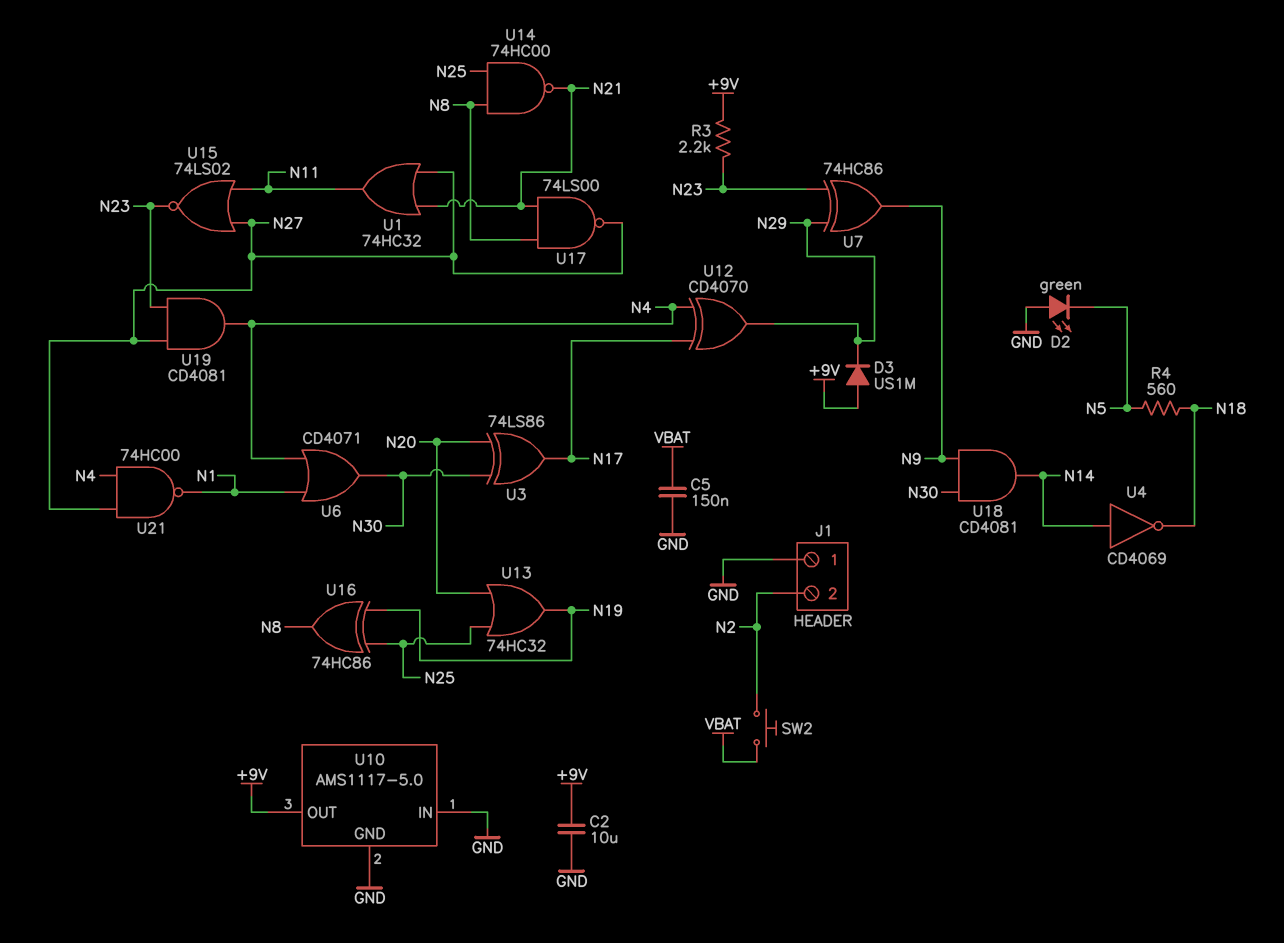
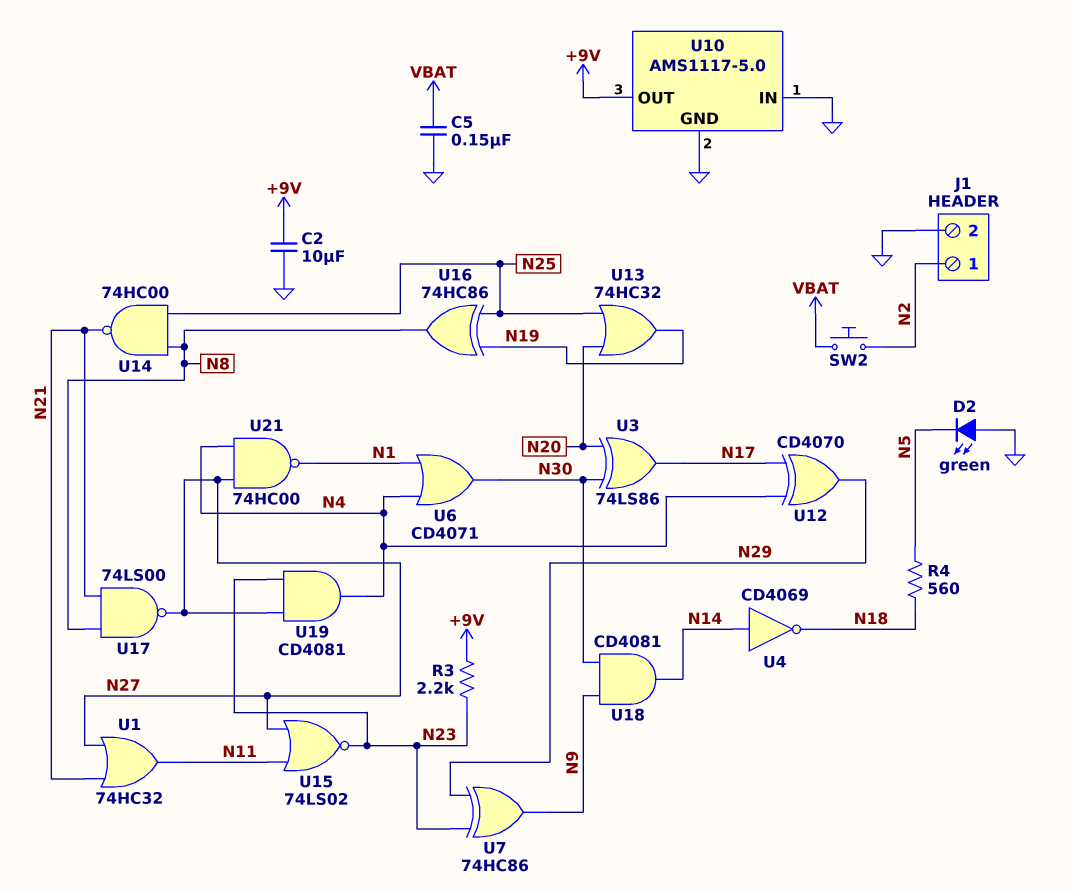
D3: diode US1M (A +9V, K N29) -> none
J1 pin 1: GND -> N2
J1 pin 2: N2 -> GND

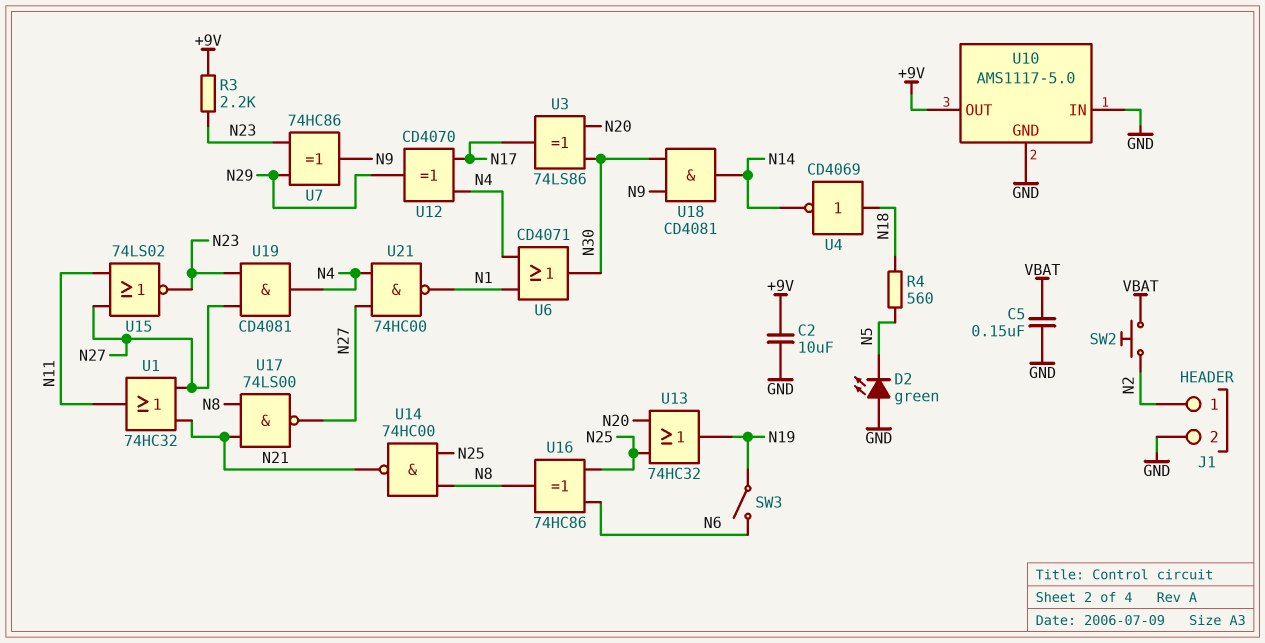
SW3: none -> switch (N6, N19)
U4: NOT CD4069 (in N14, out N18) -> NOT CD4069 (in N18, out N14)
U16: XOR 74HC86 (in N19, in N25, out N8) -> XOR 74HC86 (in N6, in N25, out N8)

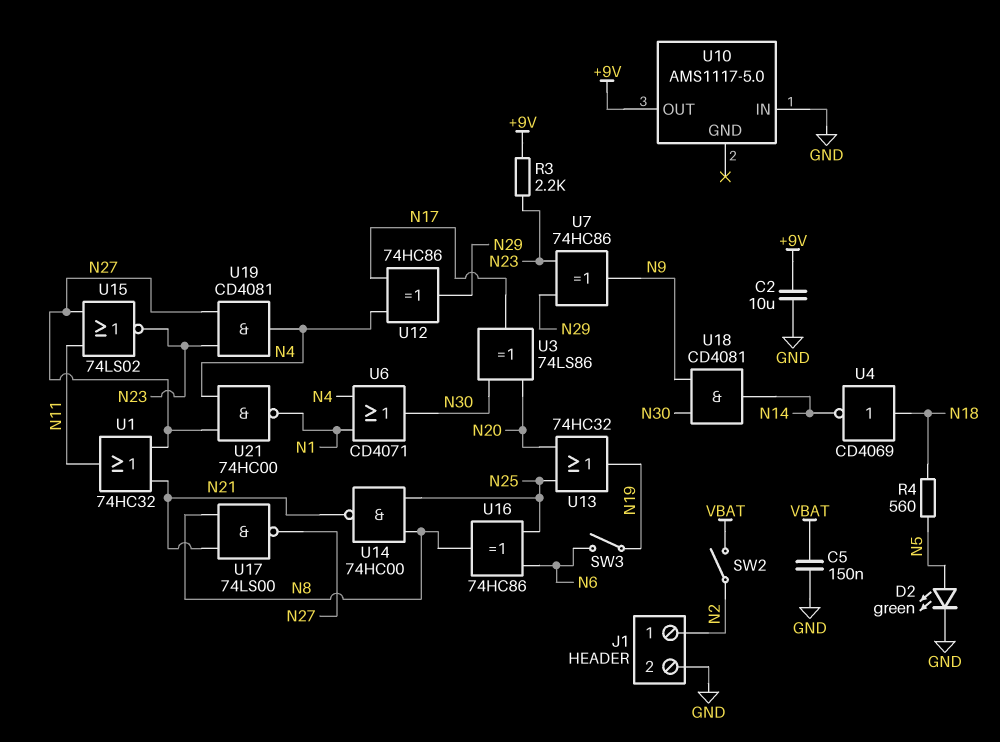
D2: LED green (A GND, K N5) -> LED green (A N5, K GND)
SW2: button (N2, VBAT) -> switch (N2, VBAT)
U10 pin GND: GND -> none
U12: XOR CD4070 (in N4, in N17, out N29) -> XOR 74HC86 (in N4, in N17, out N29)

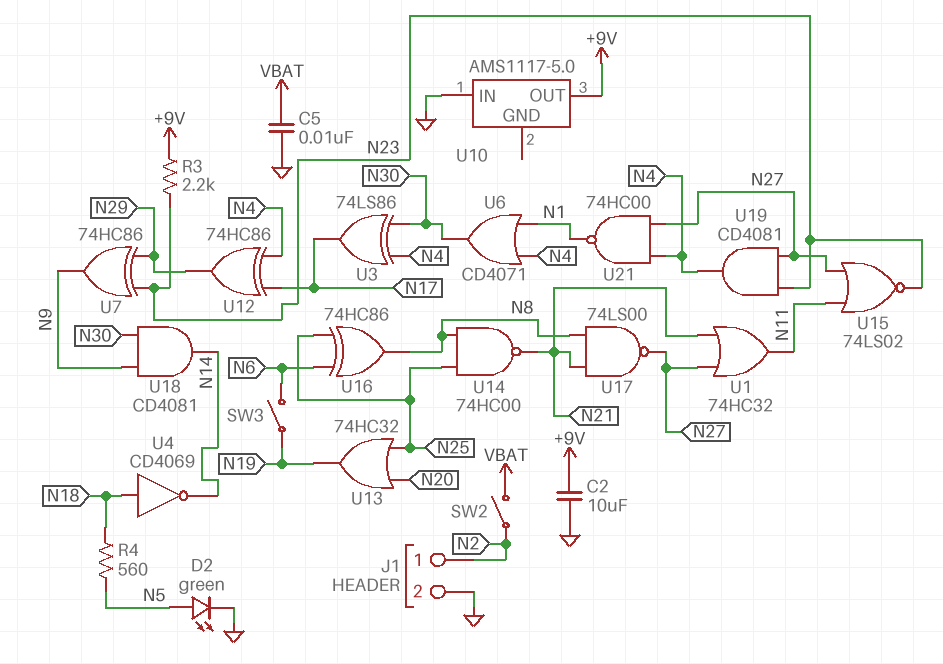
C5: 150nF (GND, VBAT) -> 10nF (GND, VBAT)
U3: XOR 74LS86 (in N20, in N30, out N17) -> XOR 74LS86 (in N4, in N30, out N17)

